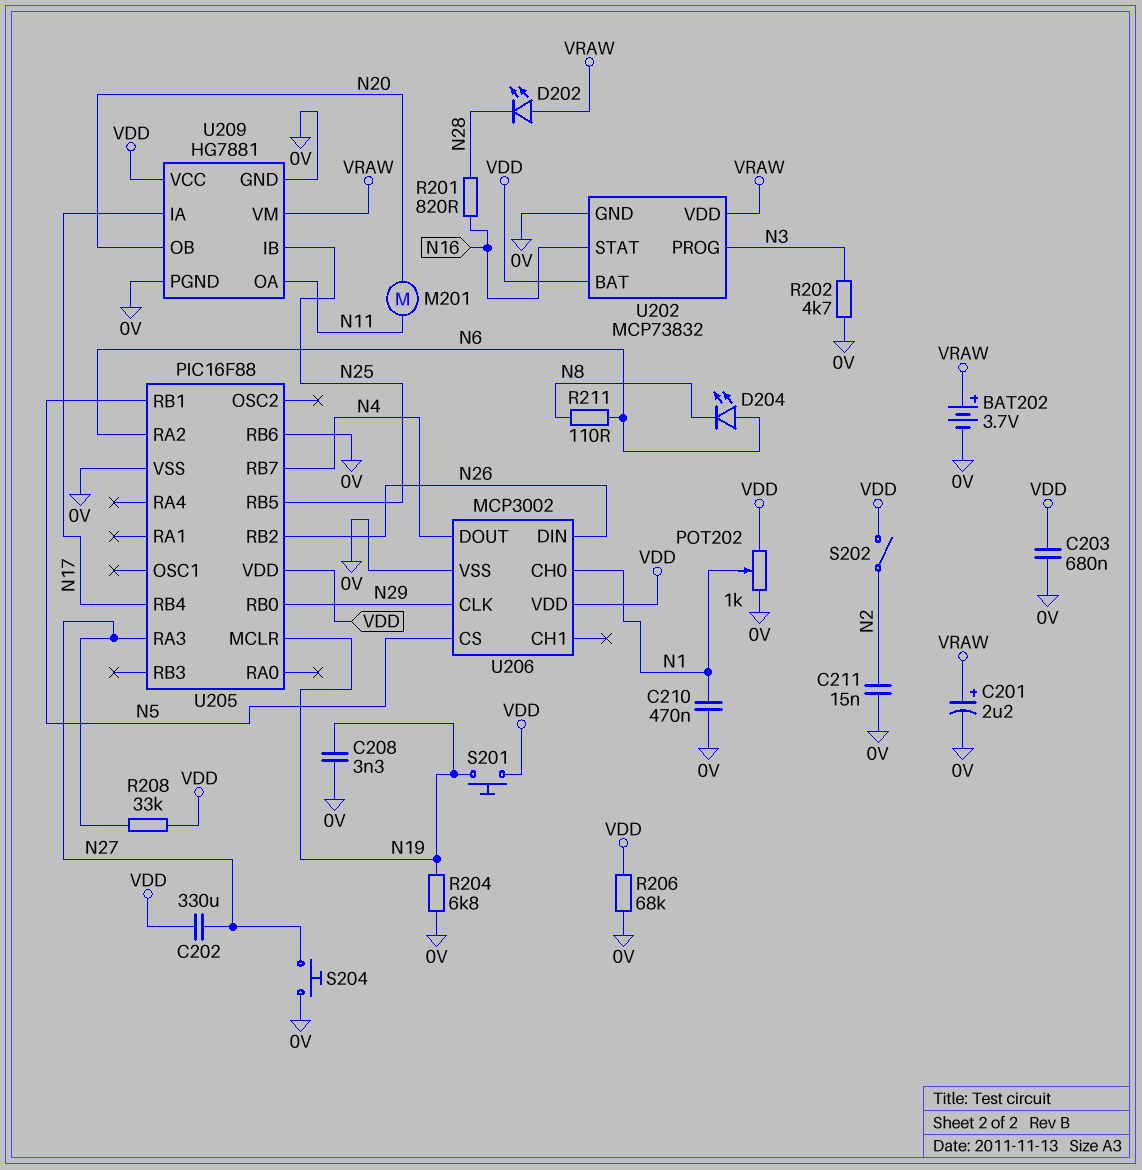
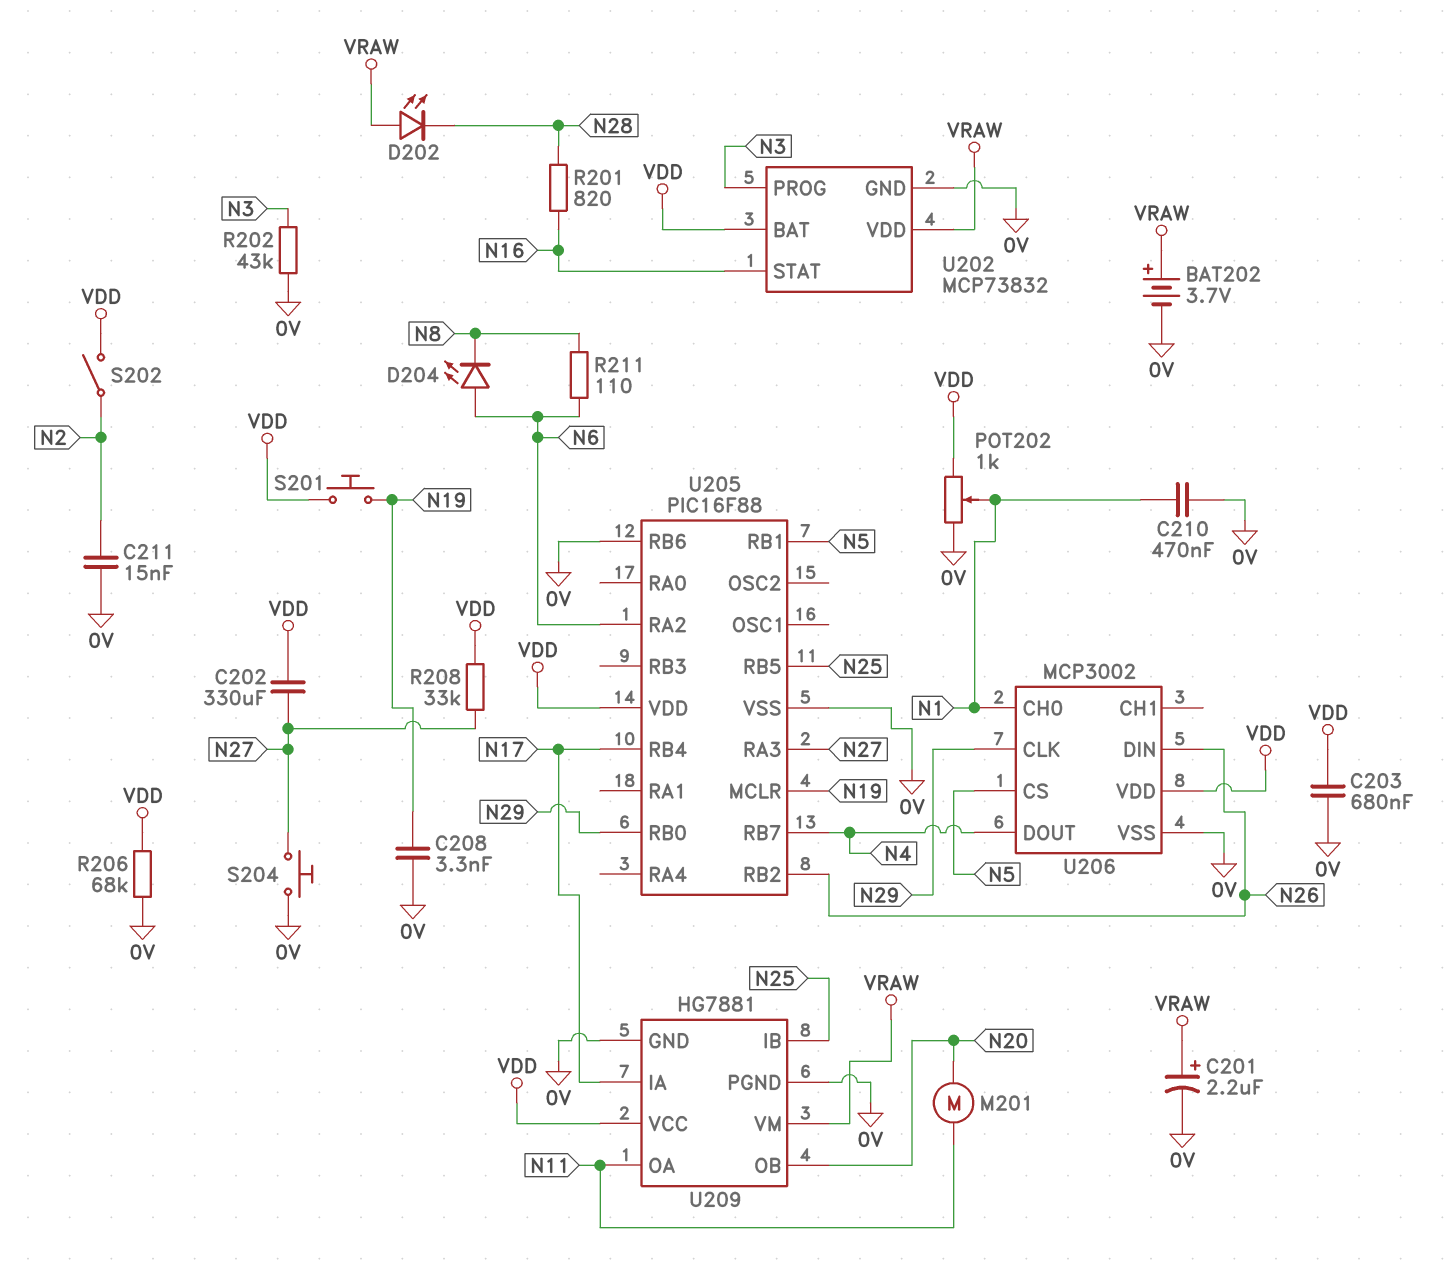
R202: 4.7k (0V, N3) -> 43k (0V, N3)
R204: 6.8k (0V, N19) -> none

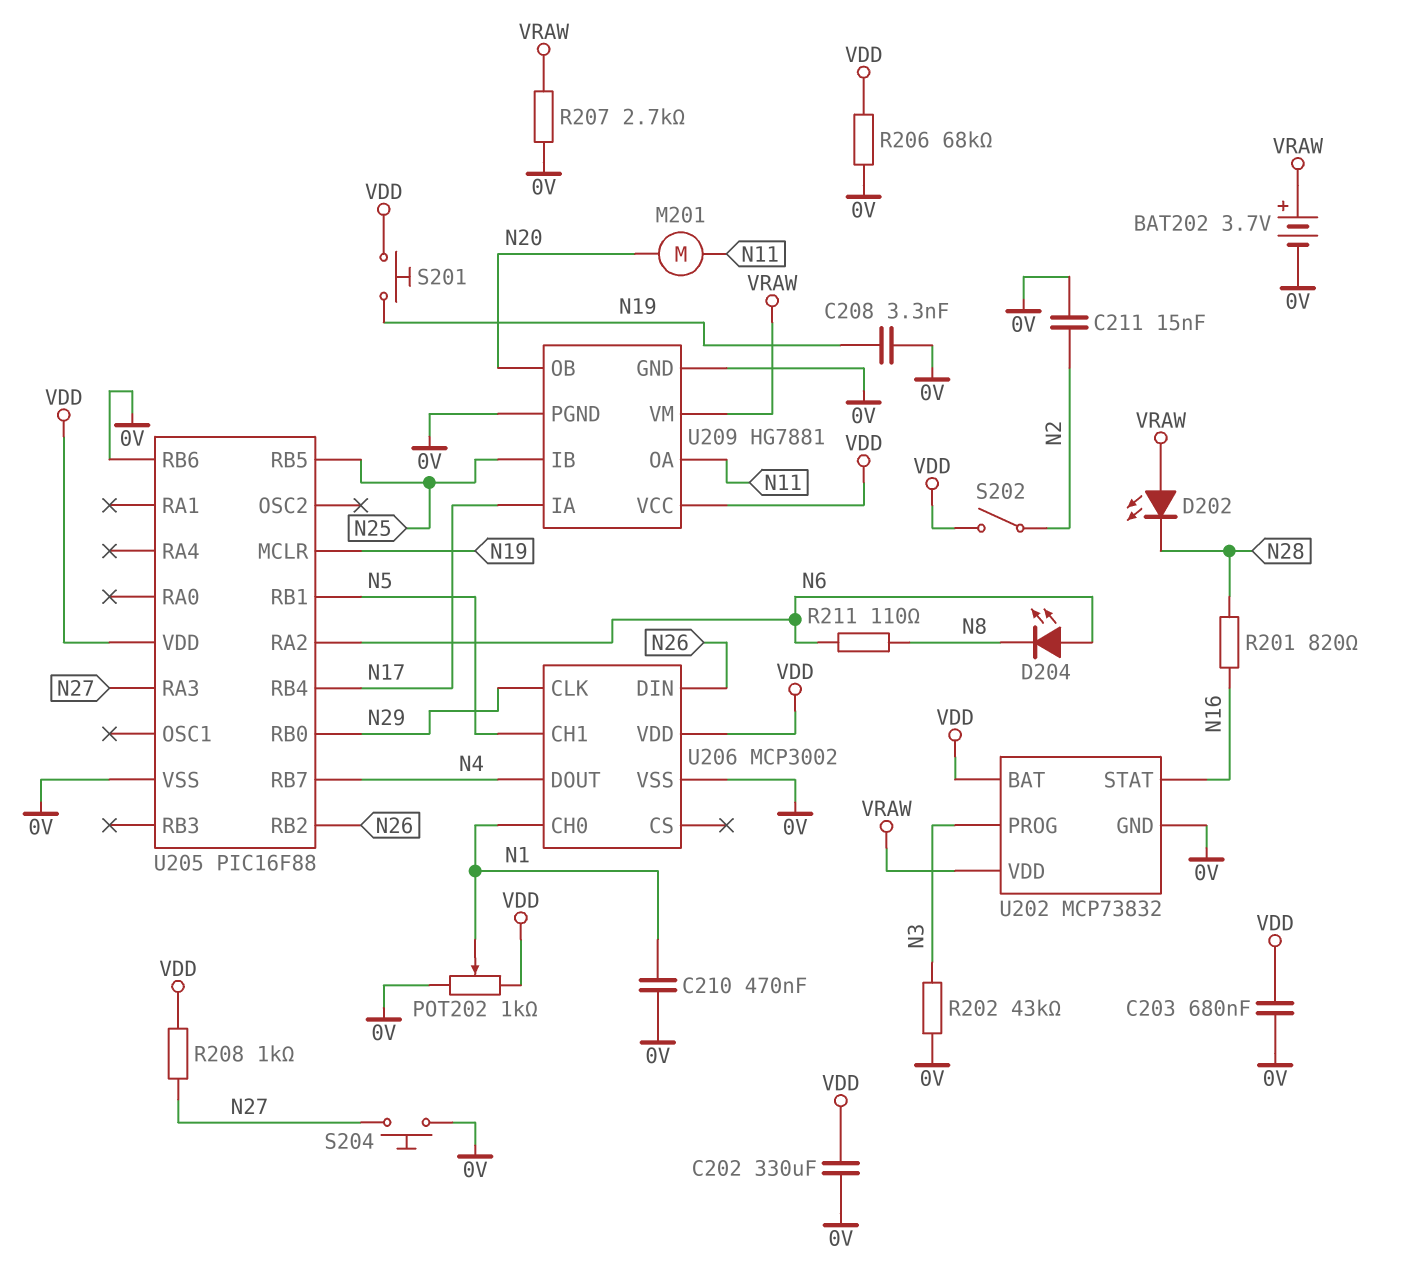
C201: 2.2uF (plus VRAW, minus 0V) -> none
C202: 330uF (N27, VDD) -> 330uF (0V, VDD)
R207: none -> 2.7k (0V, VRAW)
R208: 33k (N27, VDD) -> 1k (N27, VDD)
U206 pin CH1: none -> N5
U206 pin CS: N5 -> none

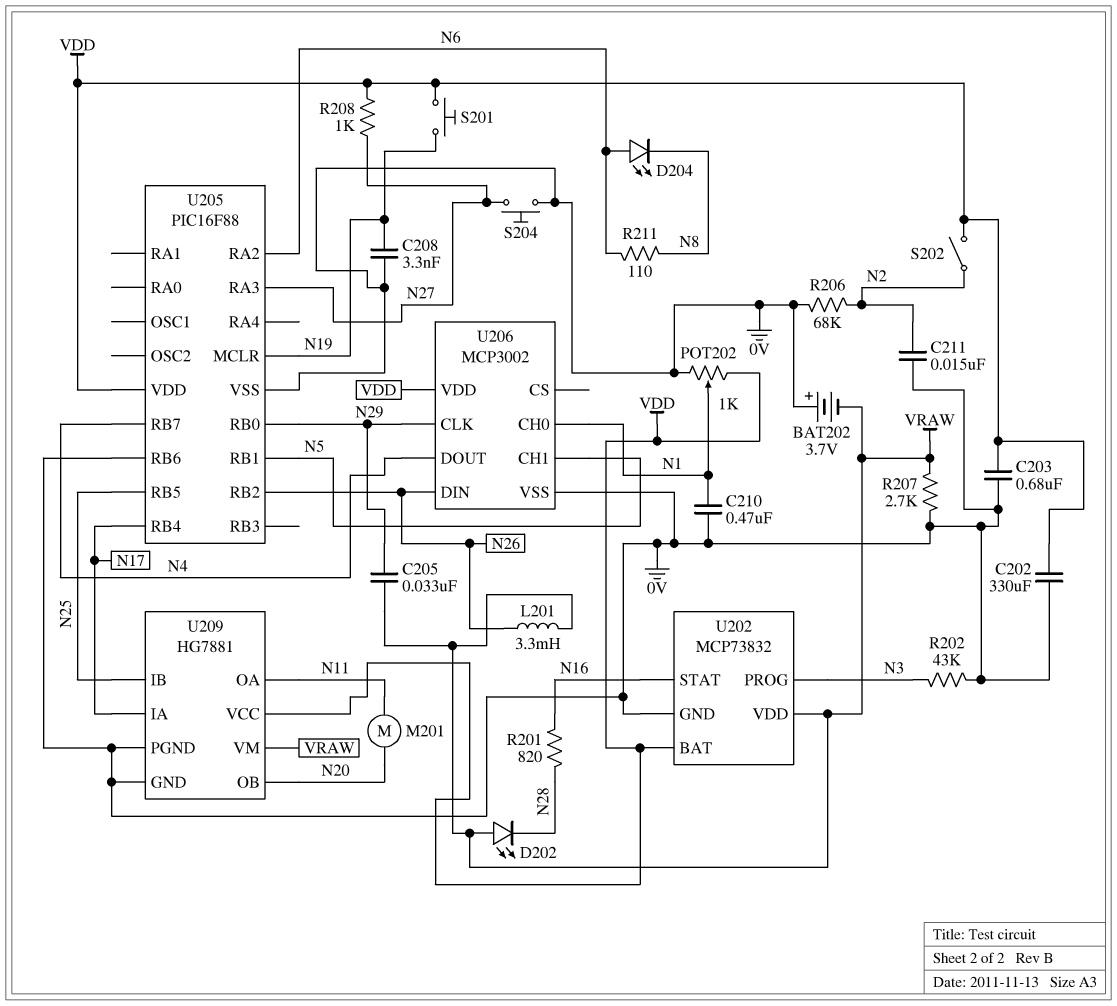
BAT202: 3.7V (plus VRAW, minus 0V) -> 3.7V (plus 0V, minus VRAW)
C205: none -> 33nF (N29, VRAW)
L201: none -> 3.3mH (N26, VRAW)
R206: 68k (0V, VDD) -> 68k (0V, N2)

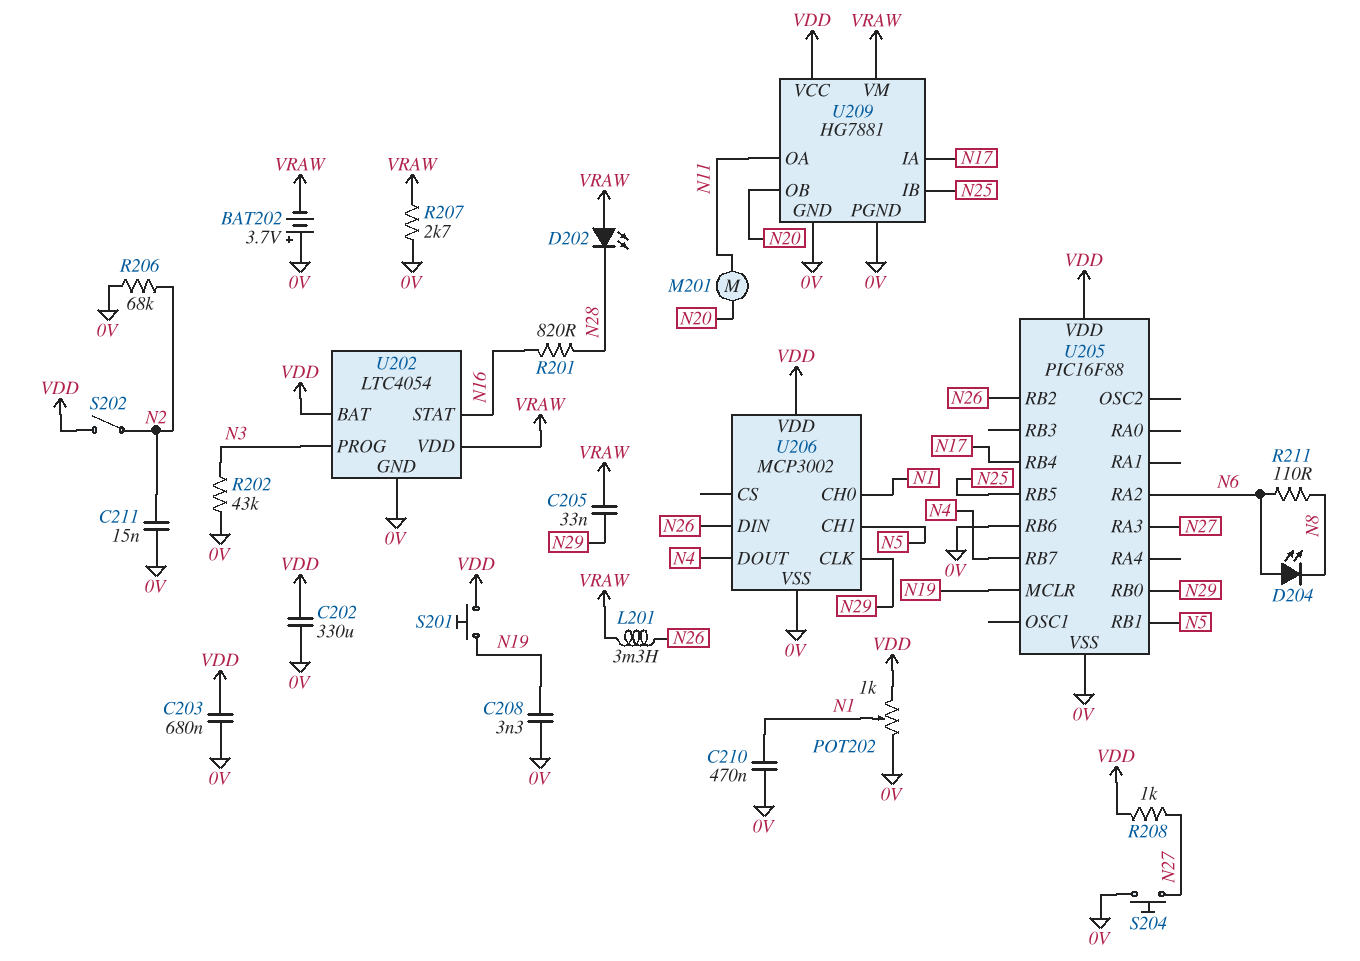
U202: MCP73832 -> LTC4054

